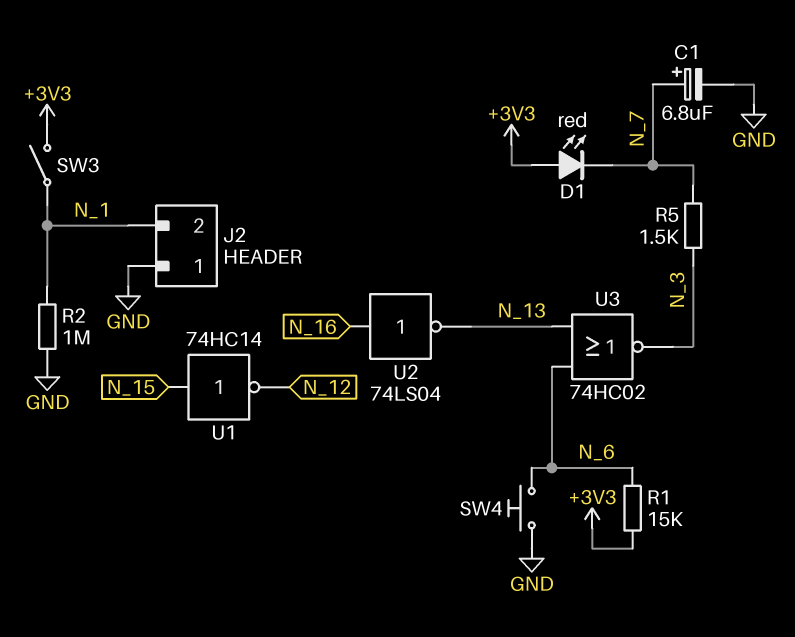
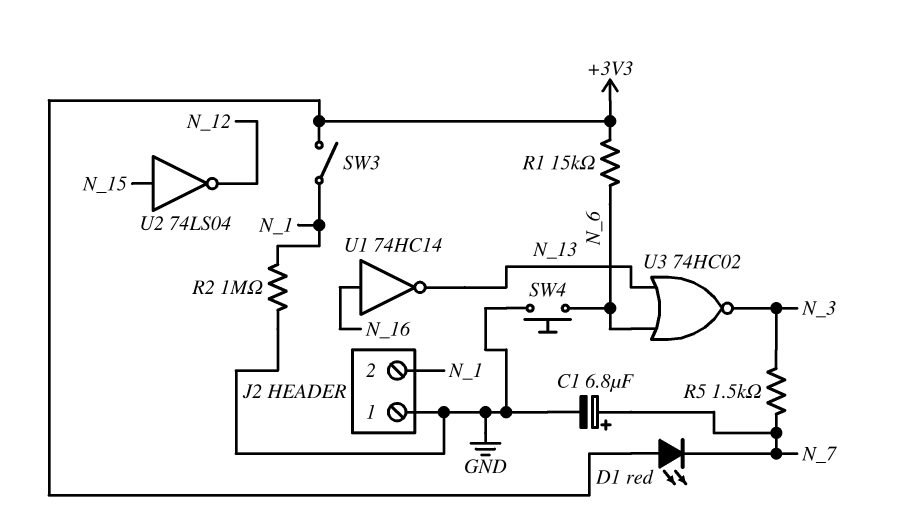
U1: NOT 74HC14 (in N_15, out N_12) -> NOT 74HC14 (in N_16, out N_13)
U2: NOT 74LS04 (in N_16, out N_13) -> NOT 74LS04 (in N_15, out N_12)

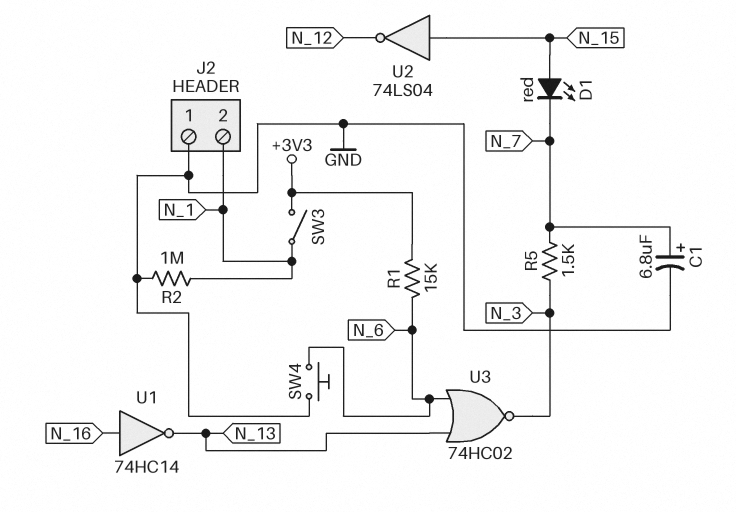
D1: LED red (A +3V3, K N_7) -> LED red (A N_15, K N_7)

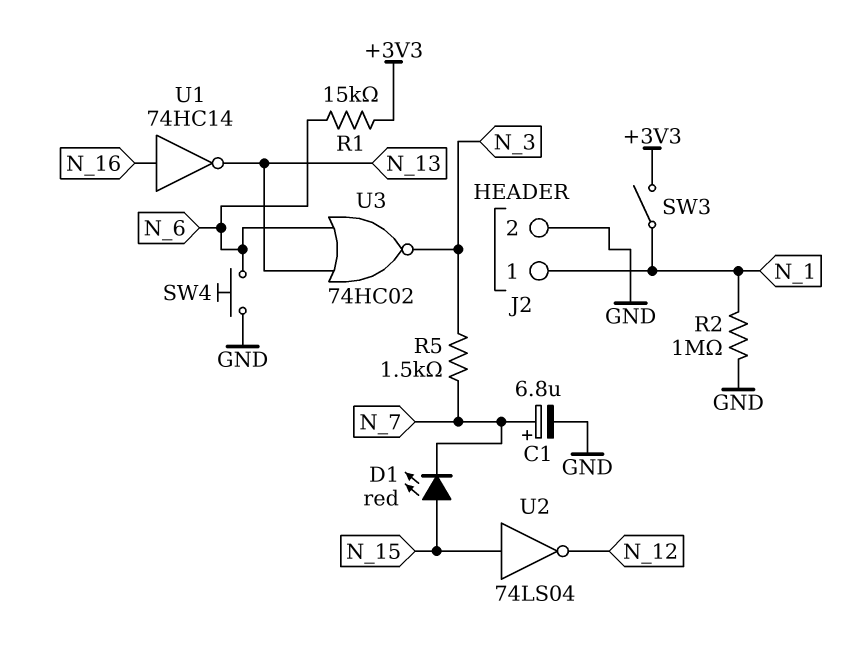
J2 pin 1: GND -> N_1
J2 pin 2: N_1 -> GND

